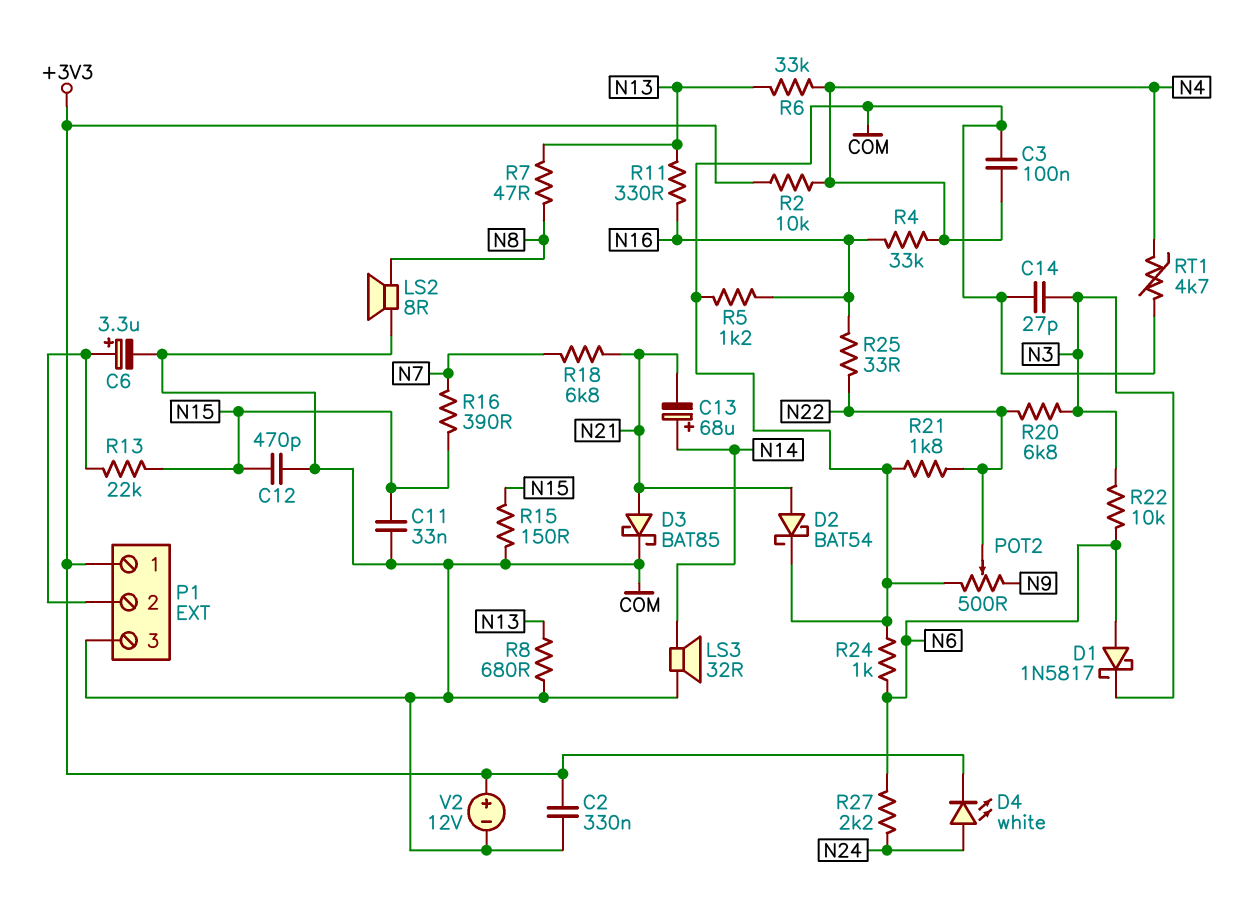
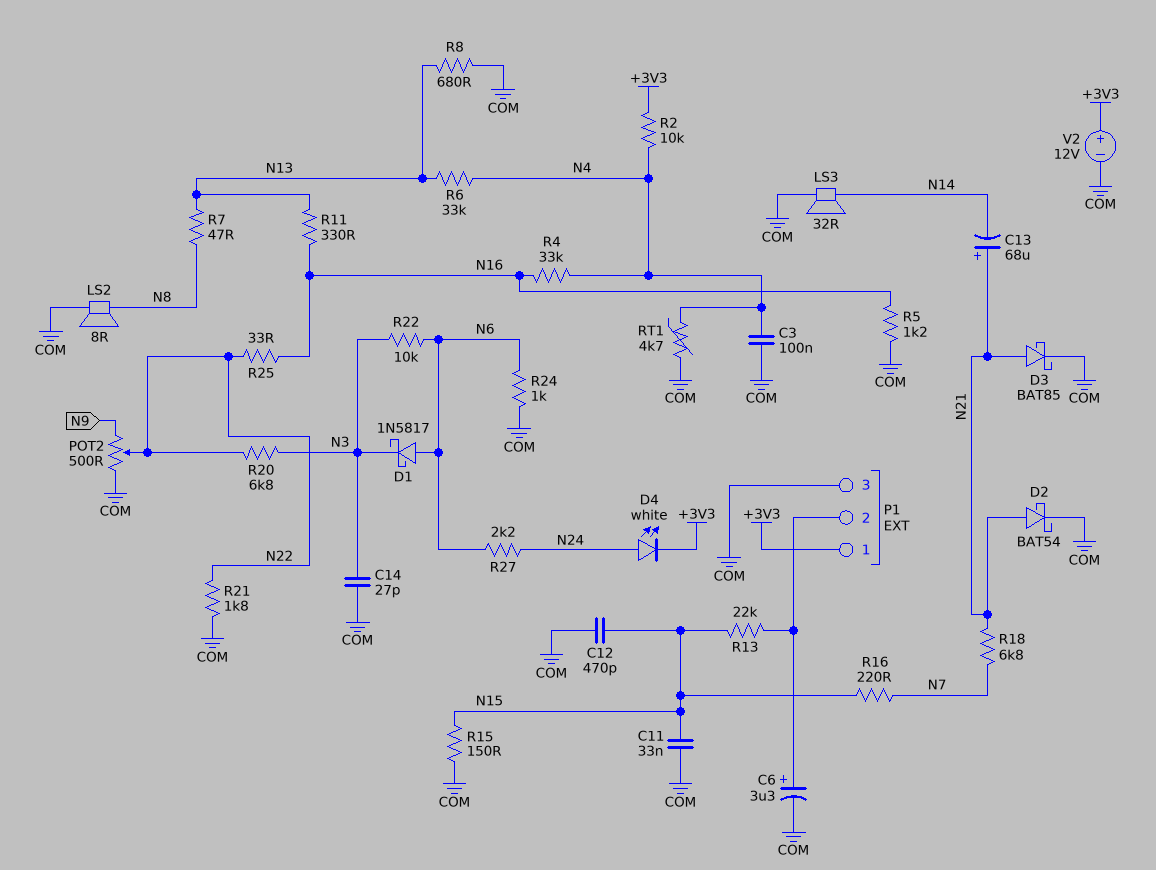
C2: 330nF (+3V3, COM) -> none
C13: 68uF (plus N14, minus N21) -> 68uF (plus N21, minus N14)
R16: 390 (N7, N15) -> 220 (N7, N15)

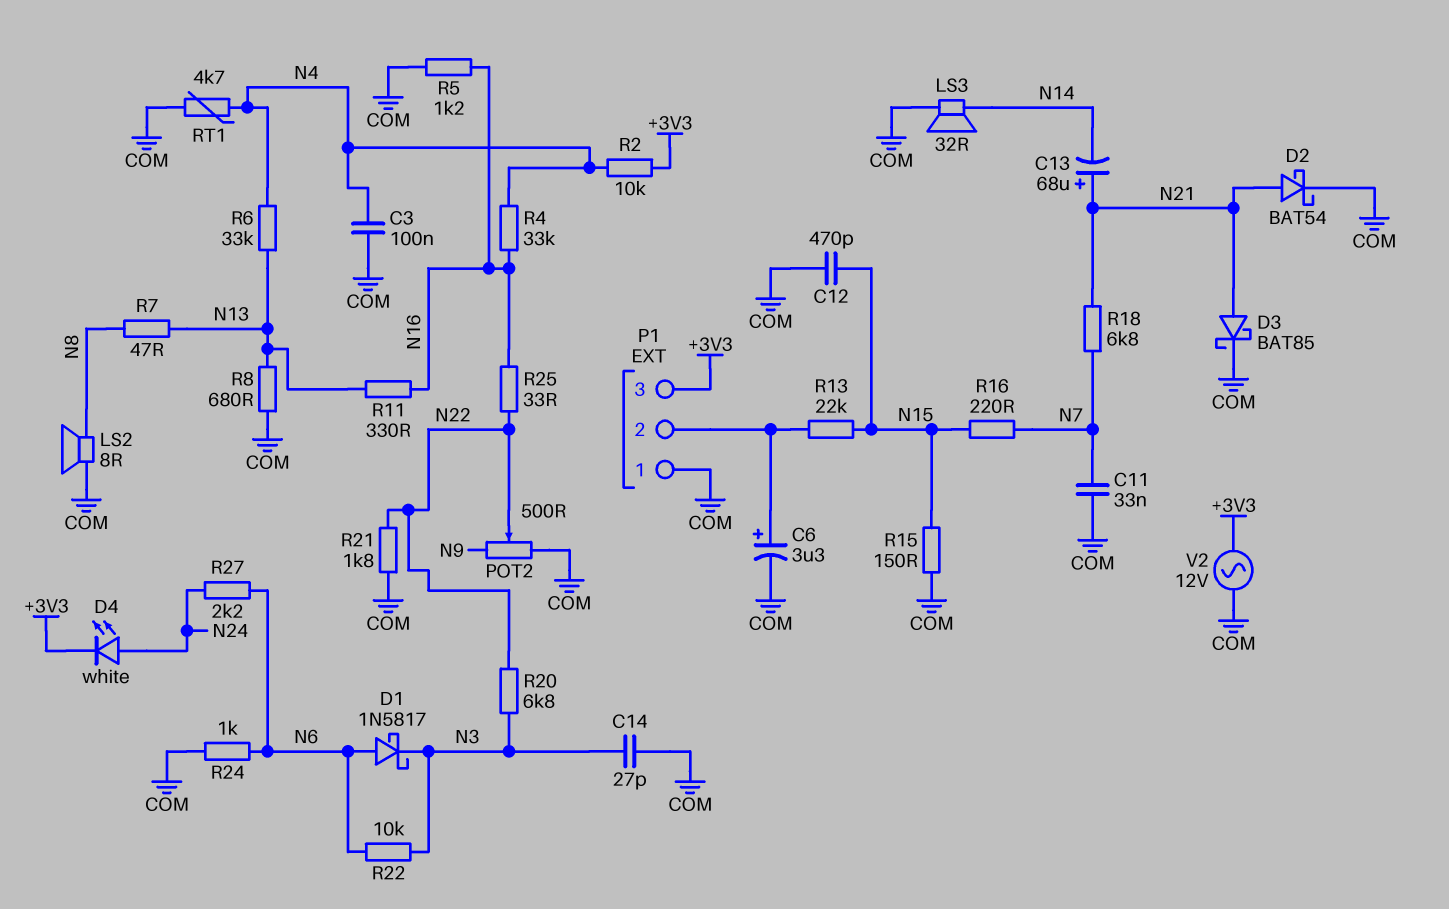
C11: 33nF (COM, N15) -> 33nF (COM, N7)
P1 pin 1: +3V3 -> COM
P1 pin 3: COM -> +3V3
V2: 12V (plus +3V3, minus COM) -> AC 12V (+3V3, COM)

